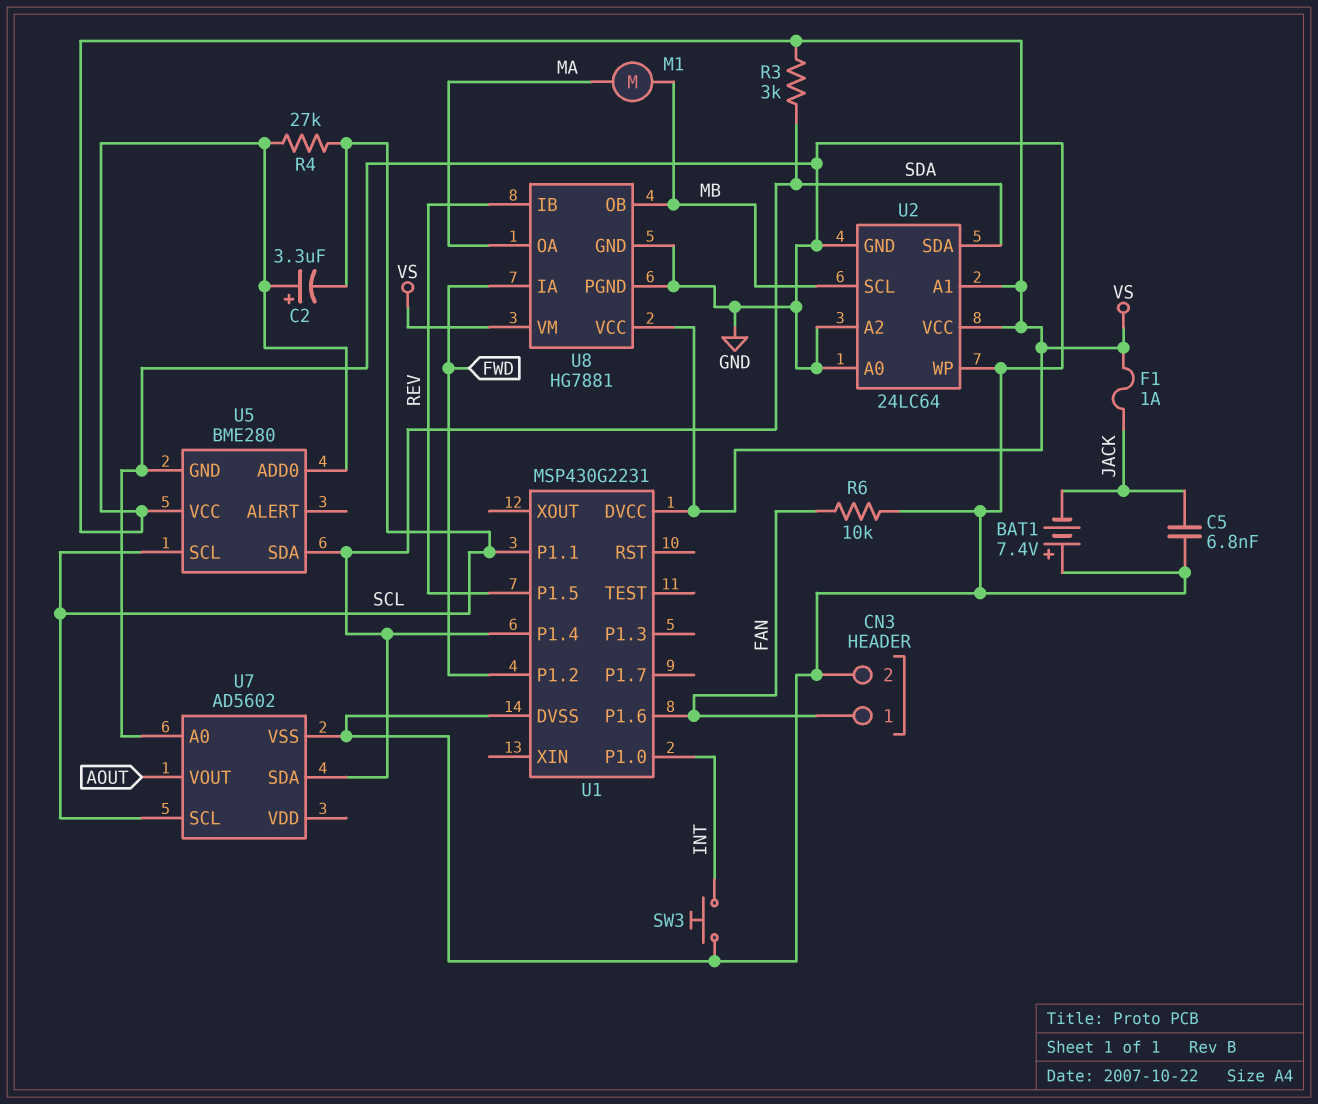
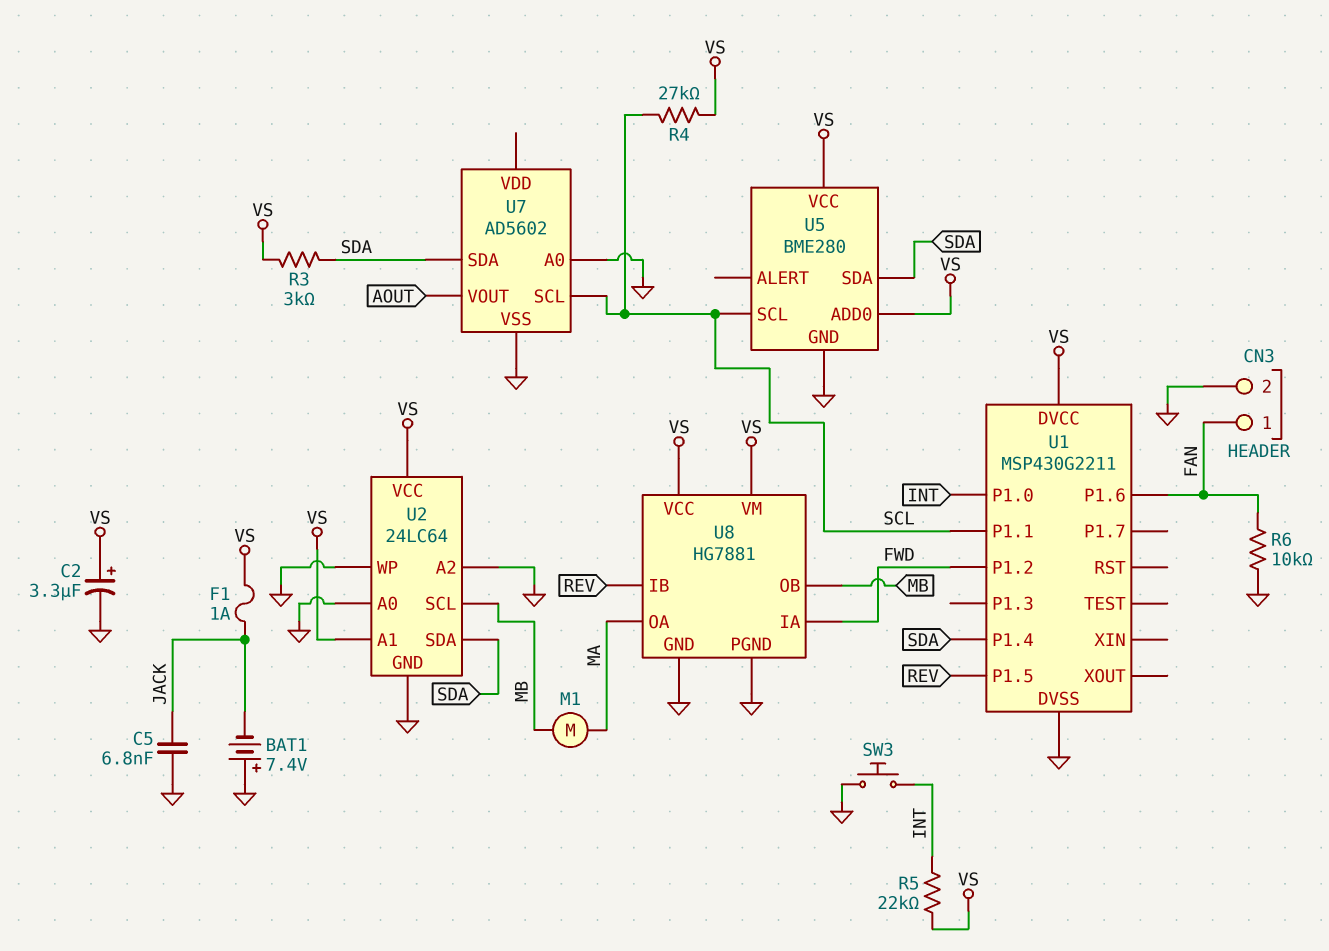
C2: 3.3uF (plus VS, minus SCL) -> 3.3uF (plus VS, minus GND)
R5: none -> 22k (INT, VS)
U1: MSP430G2231 -> MSP430G2211

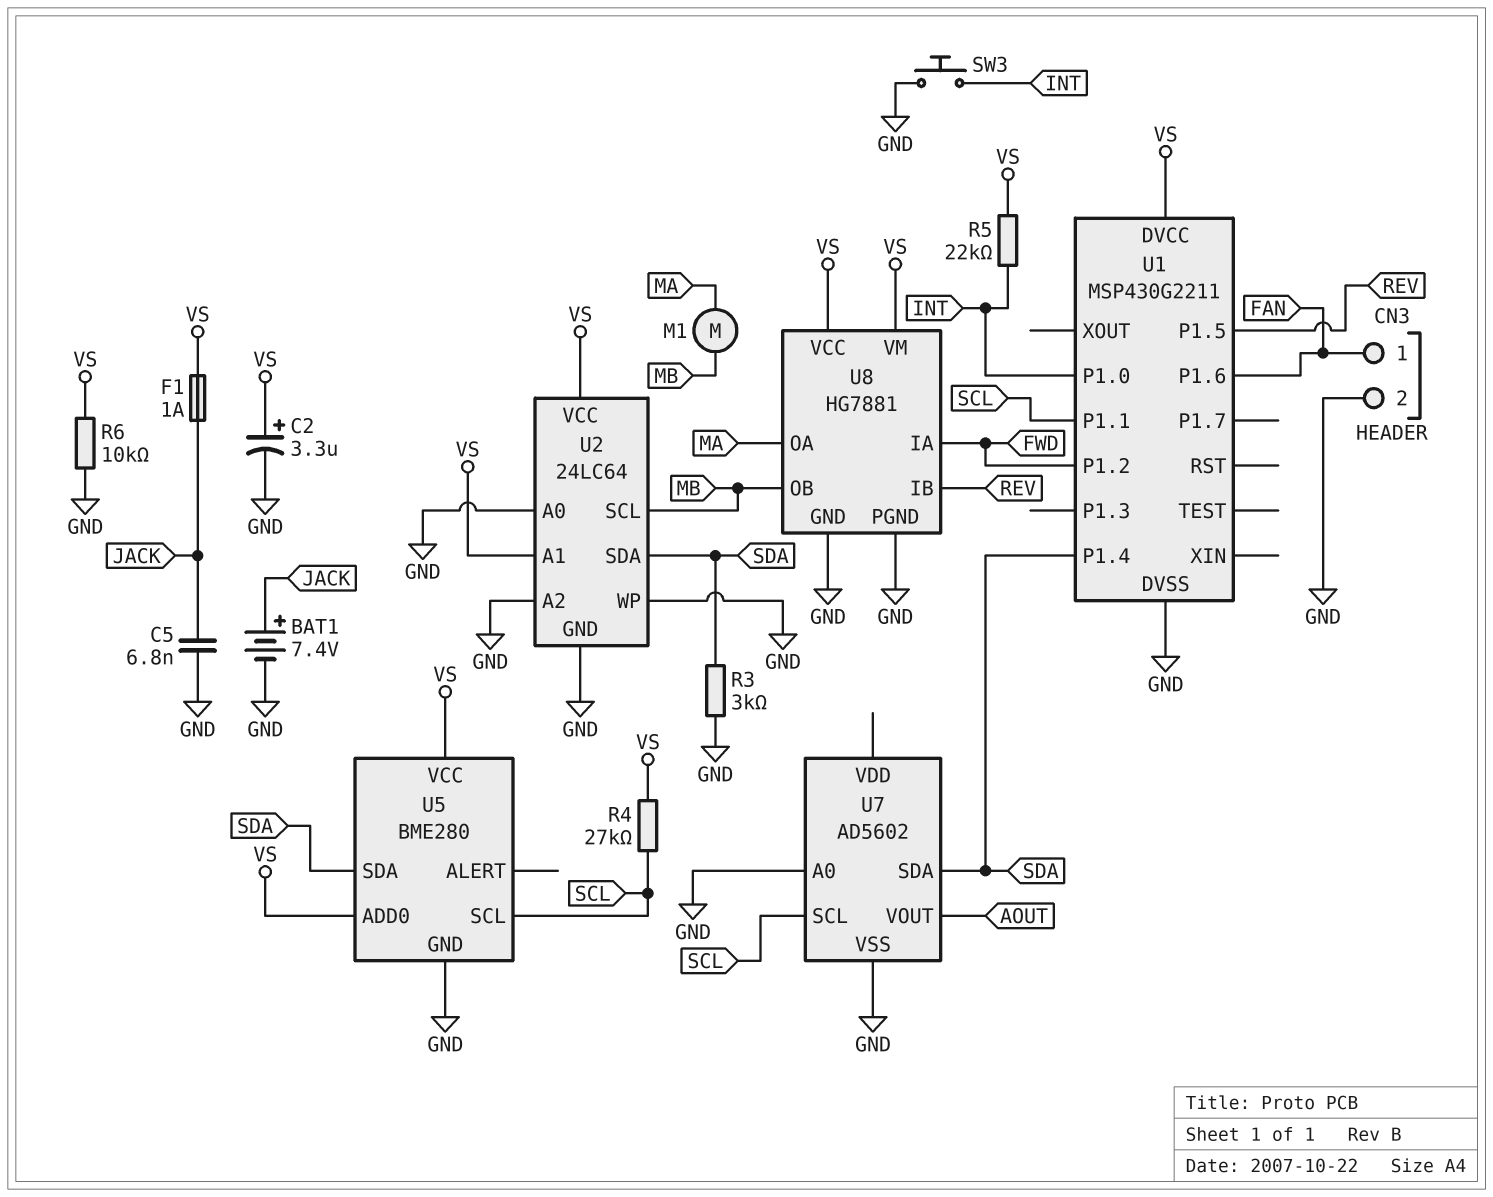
BAT1: 7.4V (plus GND, minus JACK) -> 7.4V (plus JACK, minus GND)
R3: 3k (SDA, VS) -> 3k (GND, SDA)
R6: 10k (FAN, GND) -> 10k (GND, VS)

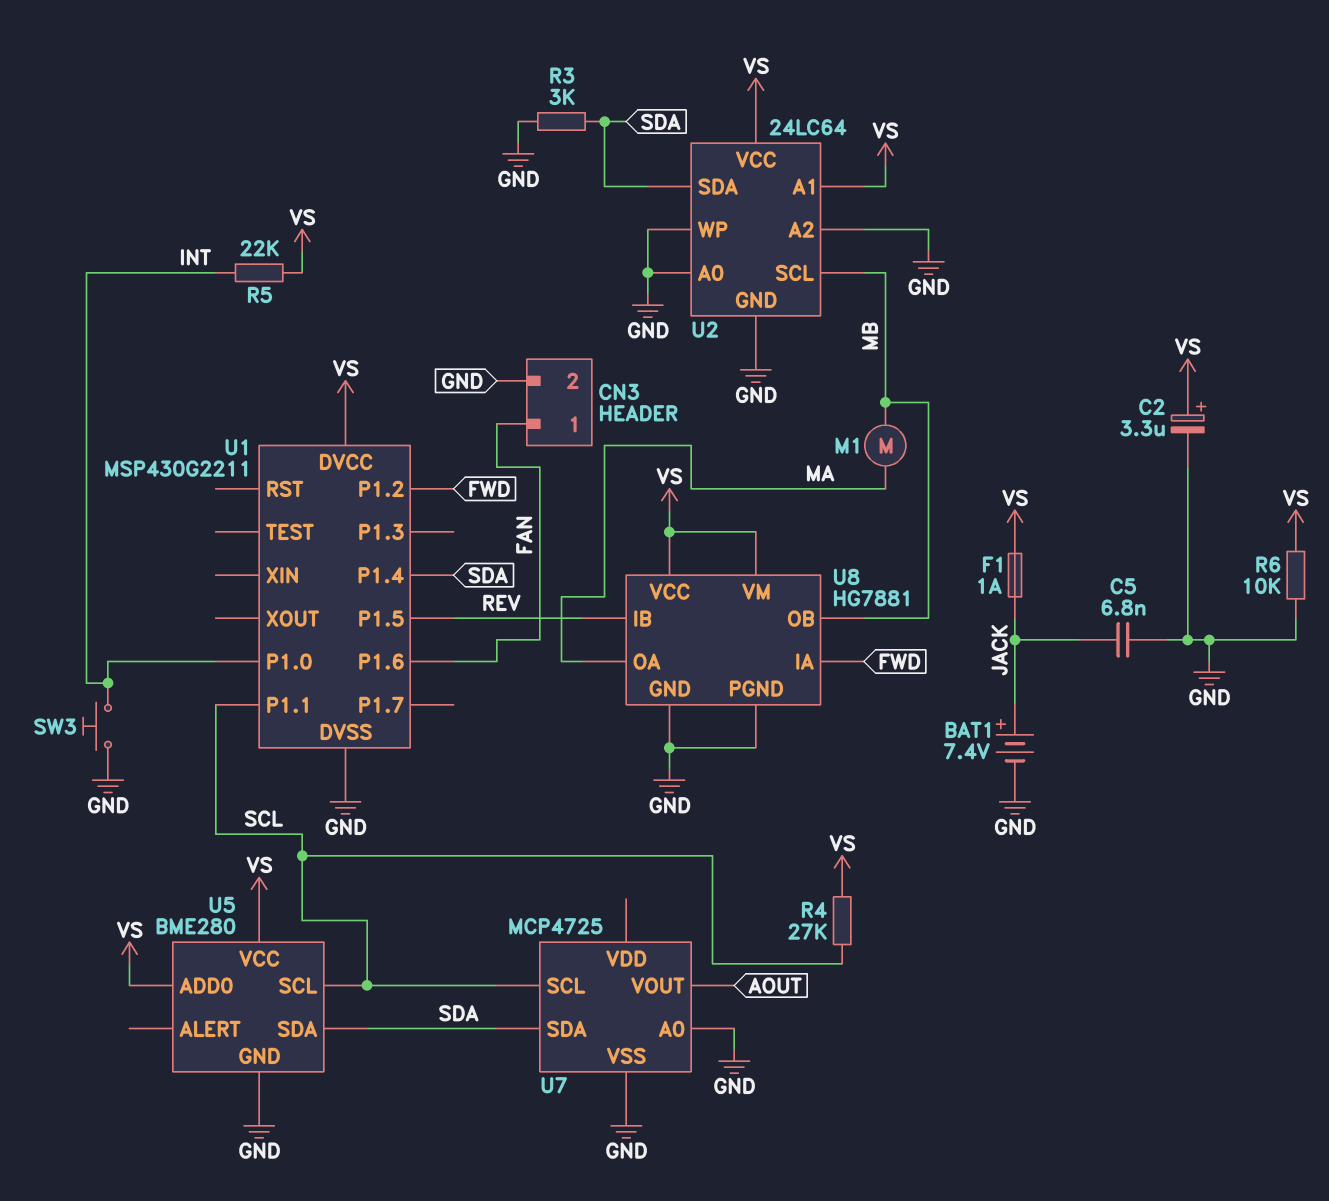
U7: AD5602 -> MCP4725

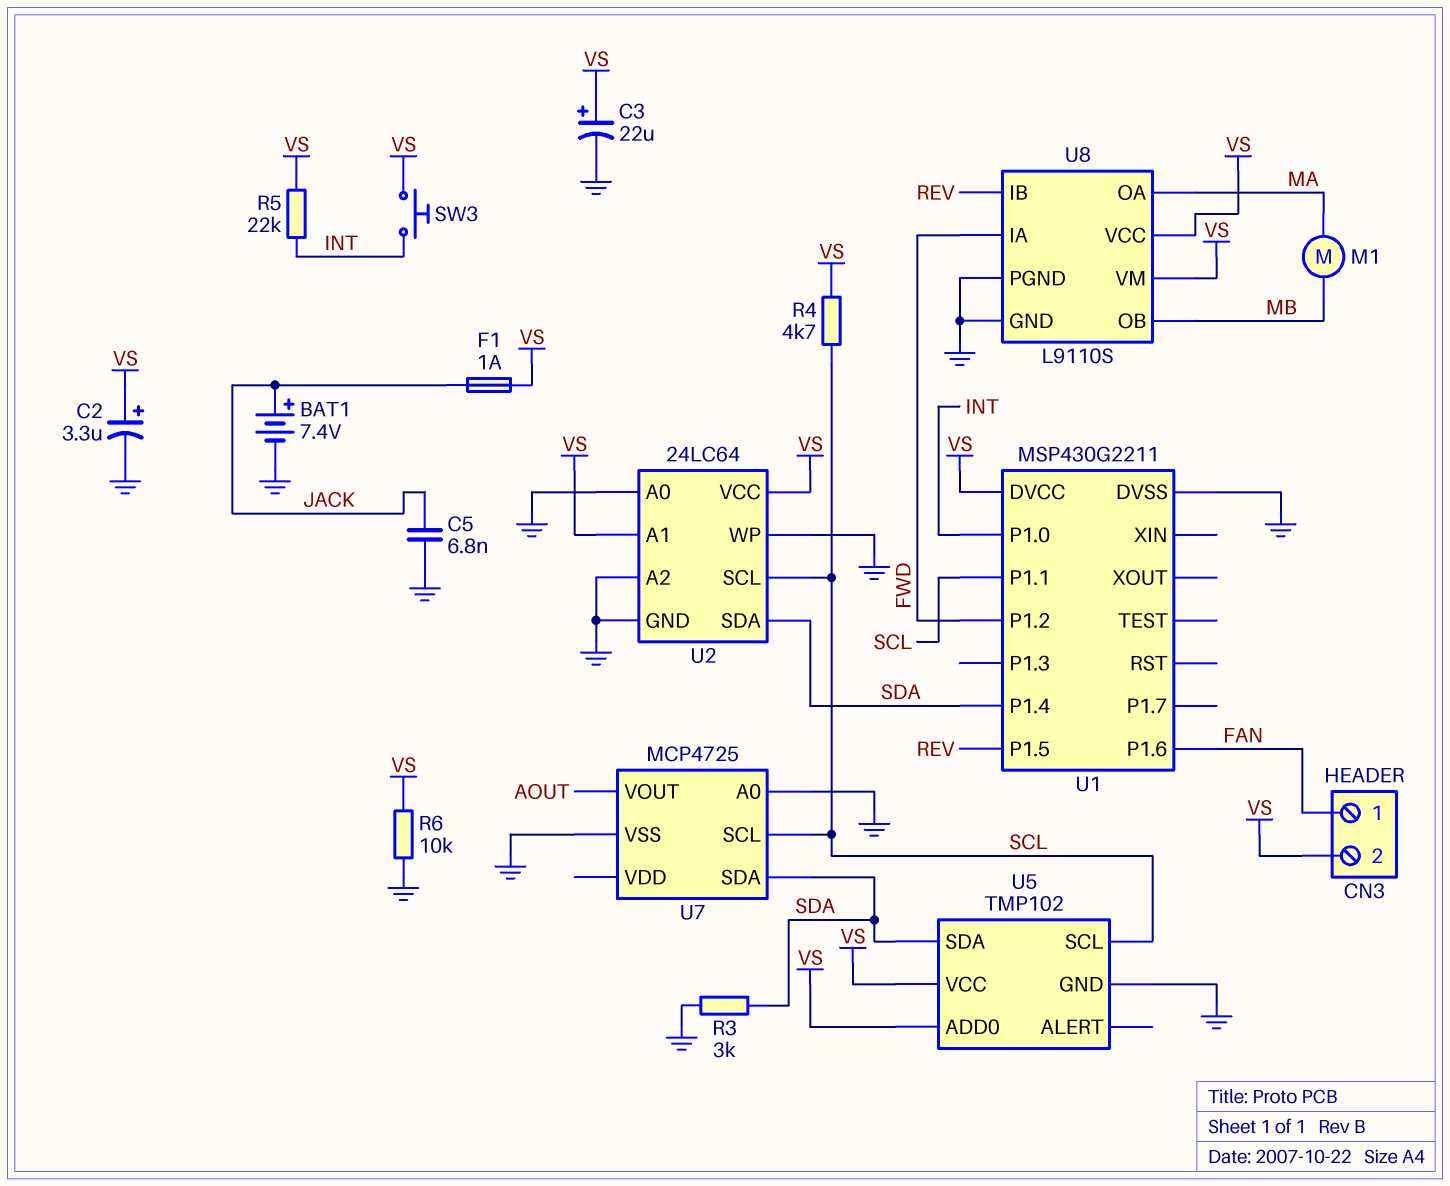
C3: none -> 22uF (plus VS, minus GND)
CN3 pin 2: GND -> VS
R4: 27k (SCL, VS) -> 4.7k (SCL, VS)
SW3: button (GND, INT) -> button (INT, VS)
U2 pin SCL: MB -> SCL
U5: BME280 -> TMP102
U8: HG7881 -> L9110S

